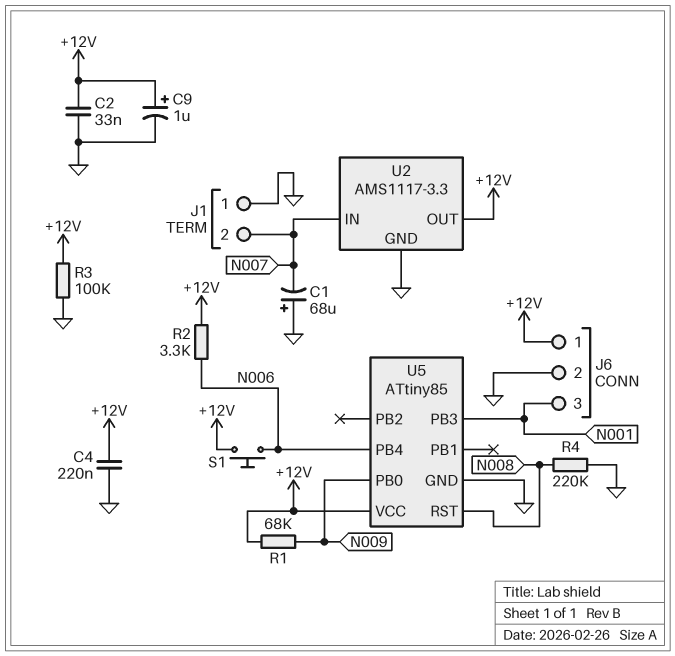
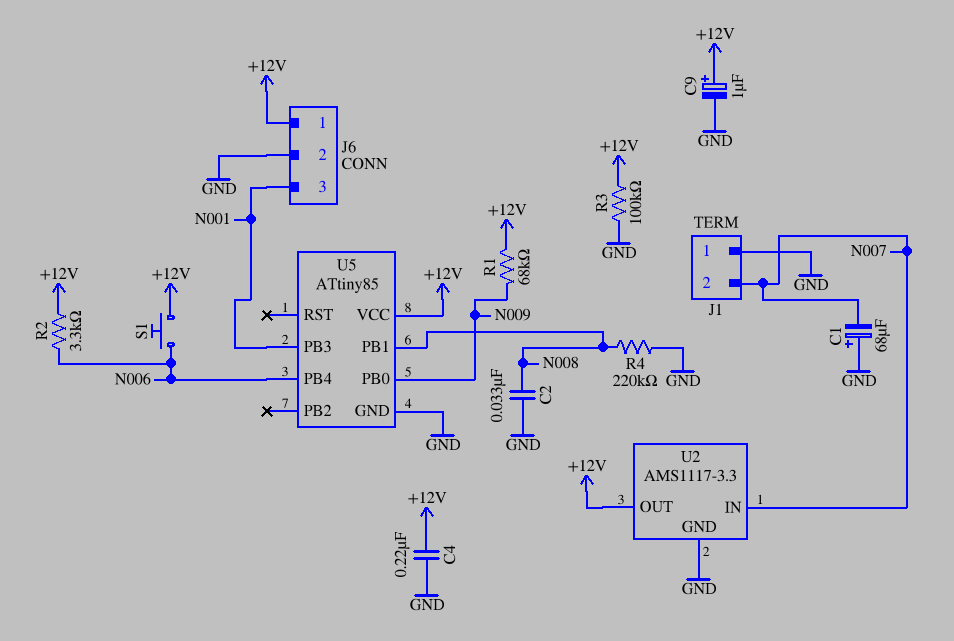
C2: 33nF (+12V, GND) -> 33nF (GND, N008)
U5 pin PB1: none -> N008
U5 pin RST: N008 -> none

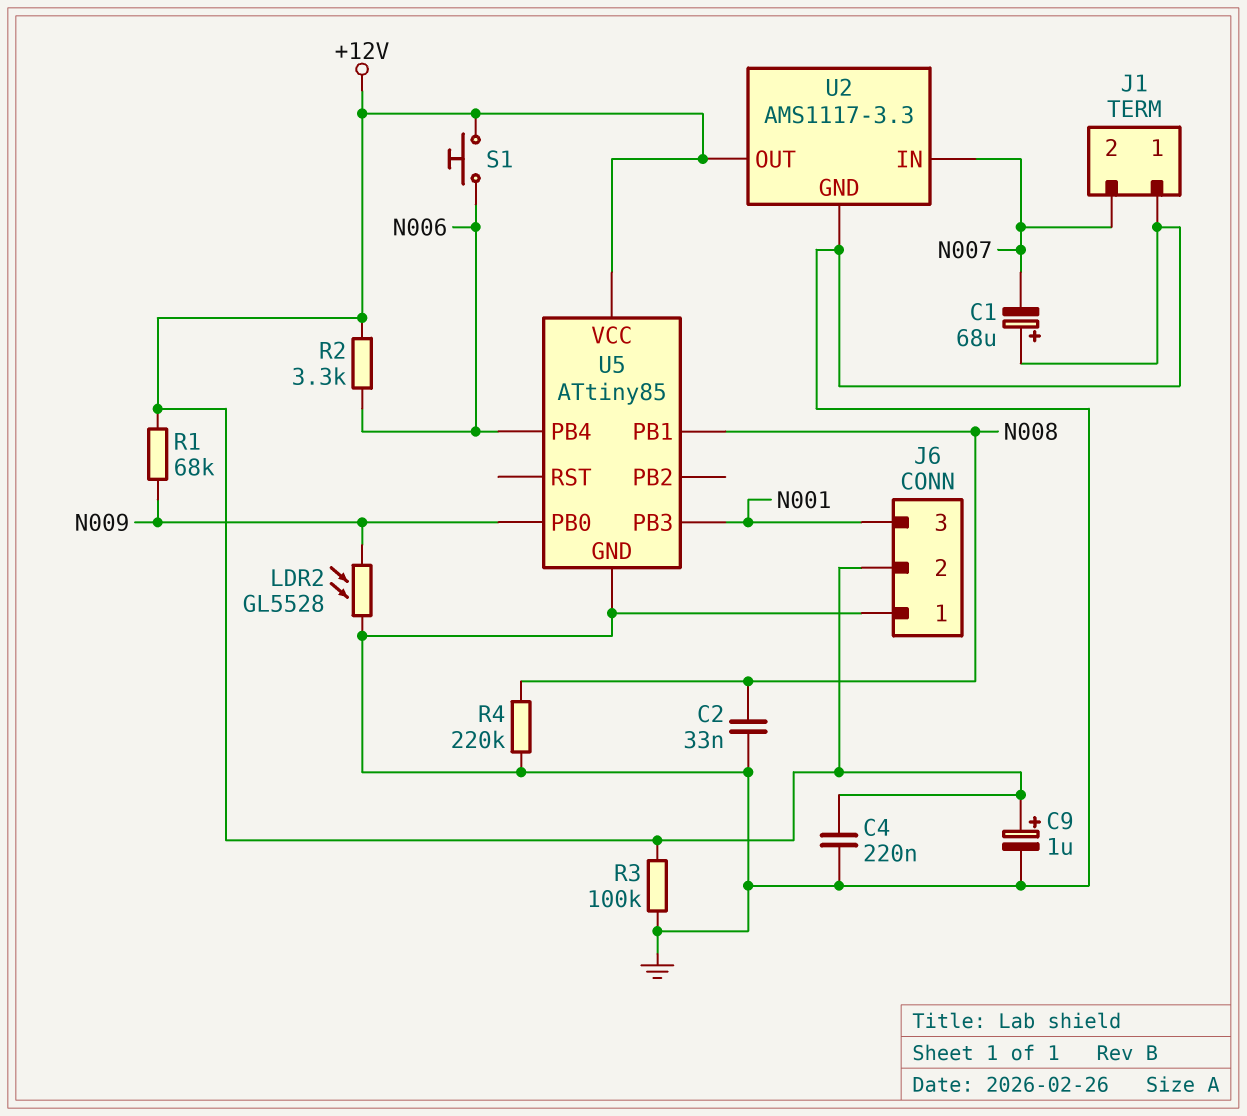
J6 pin 1: +12V -> GND
J6 pin 2: GND -> +12V
LDR2: none -> GL5528 (GND, N009)

